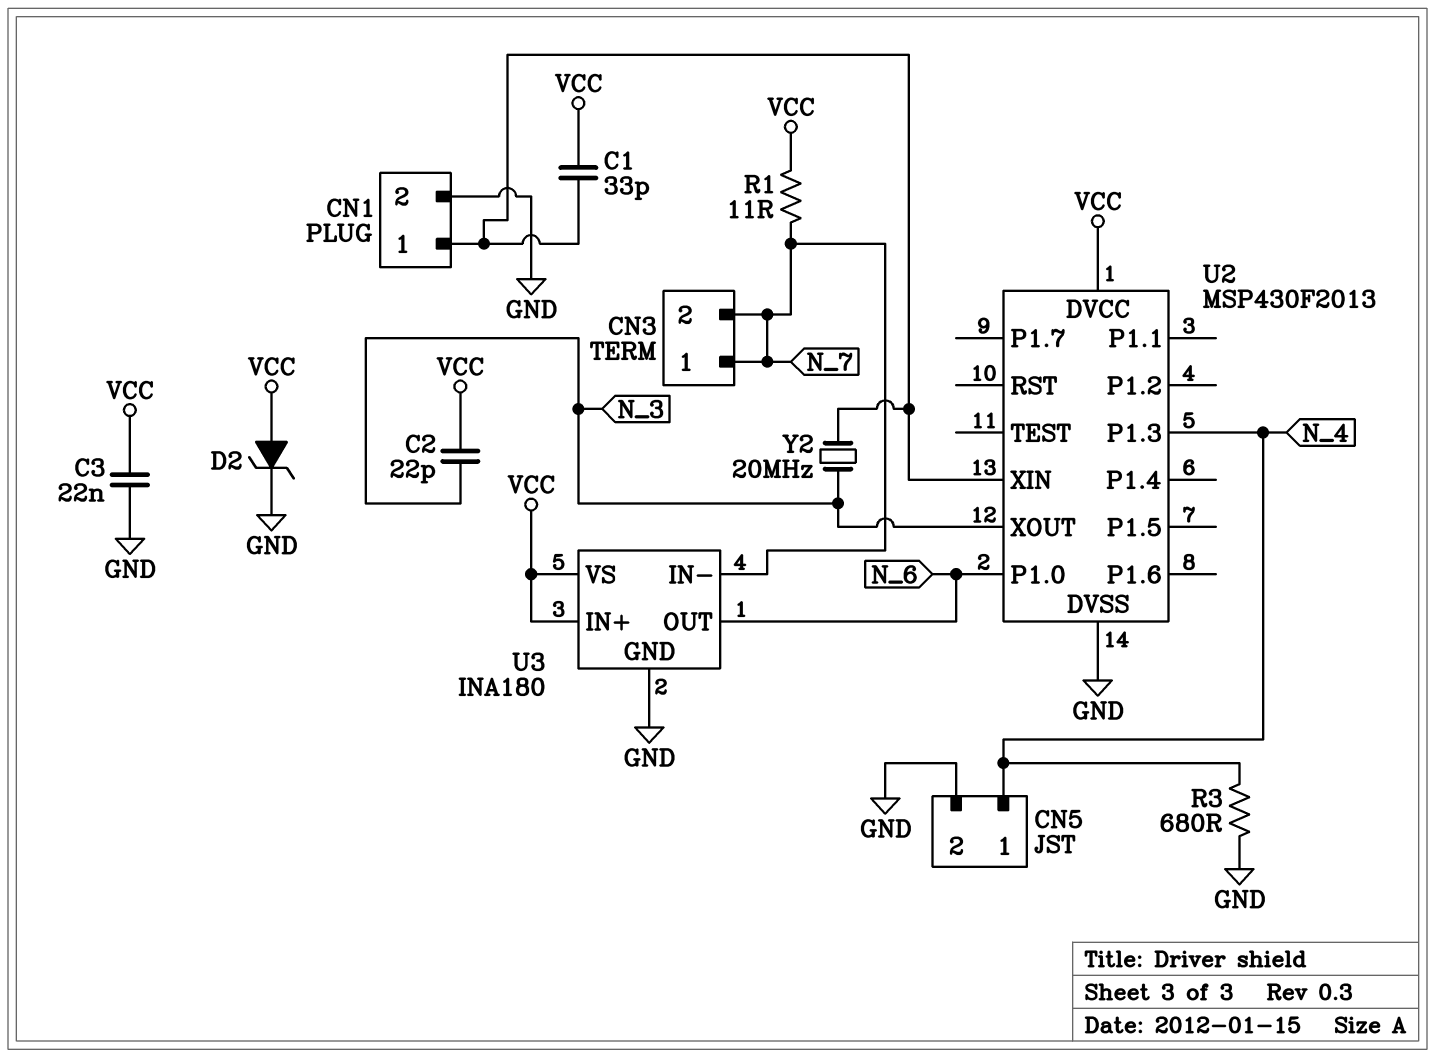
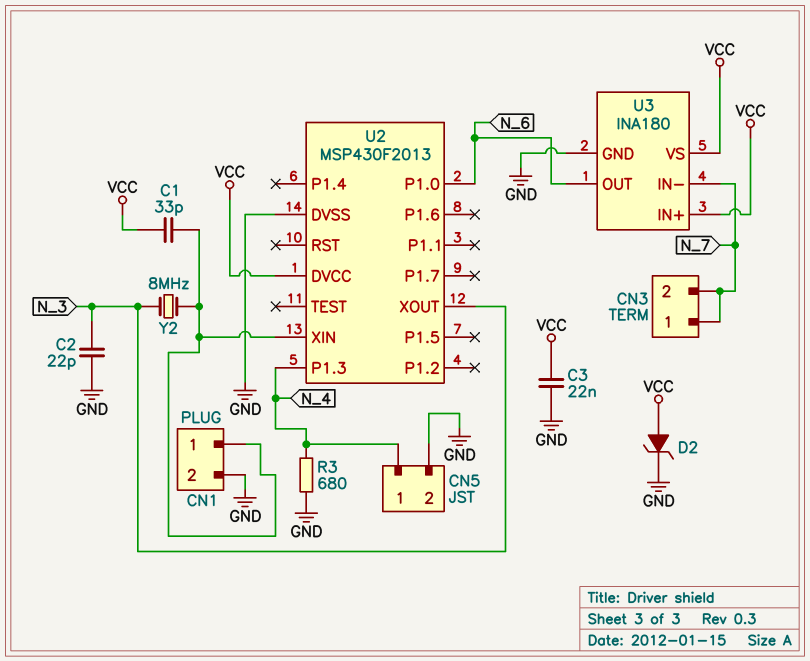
C2: 22pF (N_3, VCC) -> 22pF (GND, N_3)
R1: 11 (N_7, VCC) -> none
Y2: 20MHz (CN1/1, N_3) -> 8MHz (CN1/1, N_3)

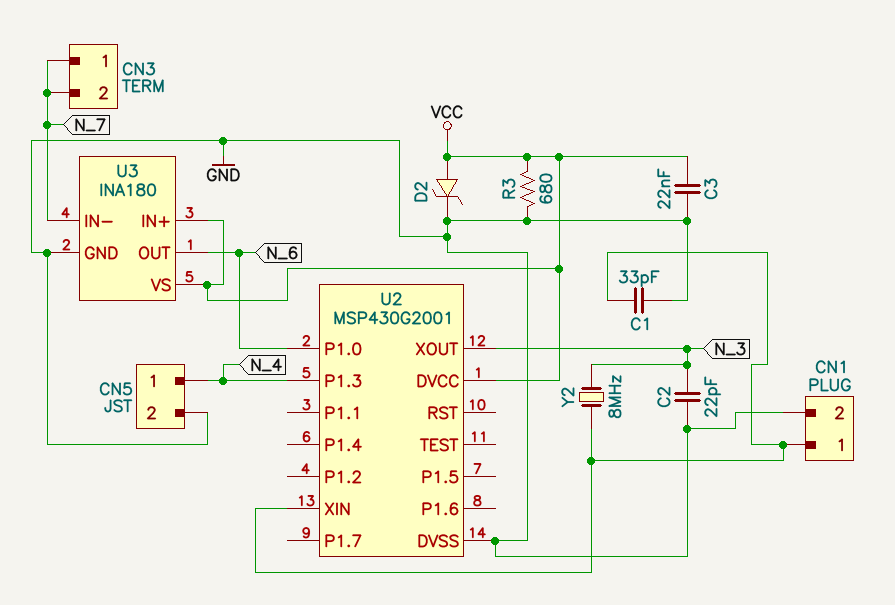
C1: 33pF (CN1/1, VCC) -> 33pF (CN1/1, GND)
R3: 680 (GND, N_4) -> 680 (GND, VCC)
U2: MSP430F2013 -> MSP430G2001

